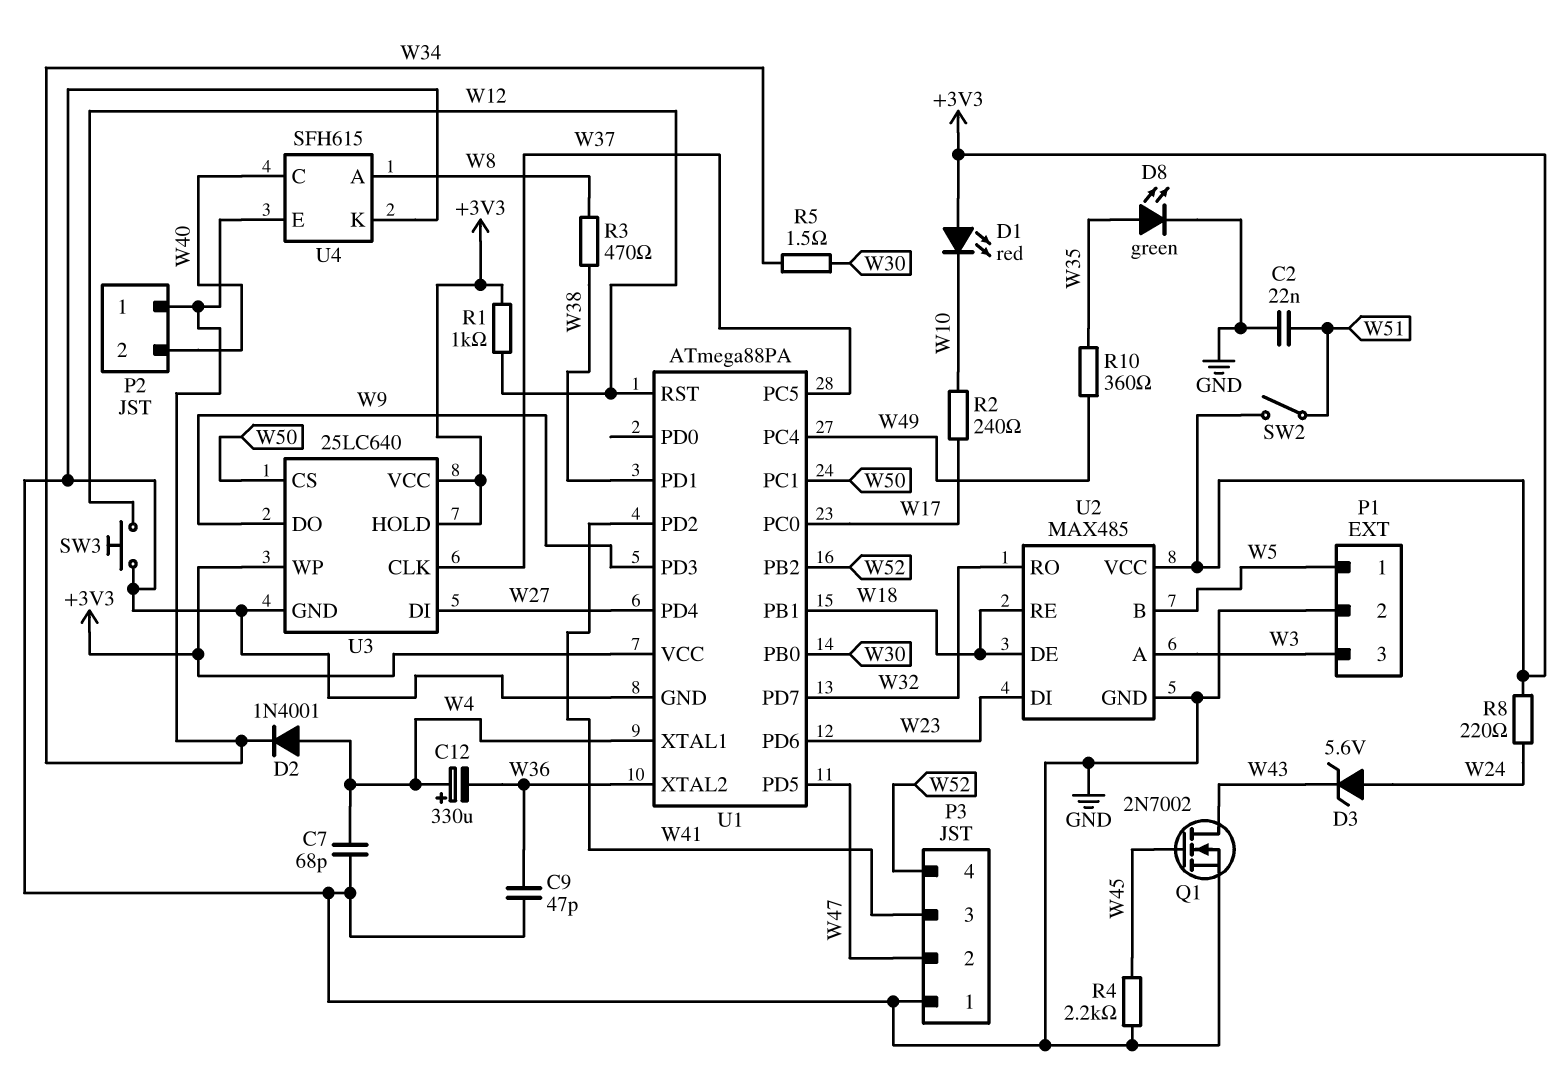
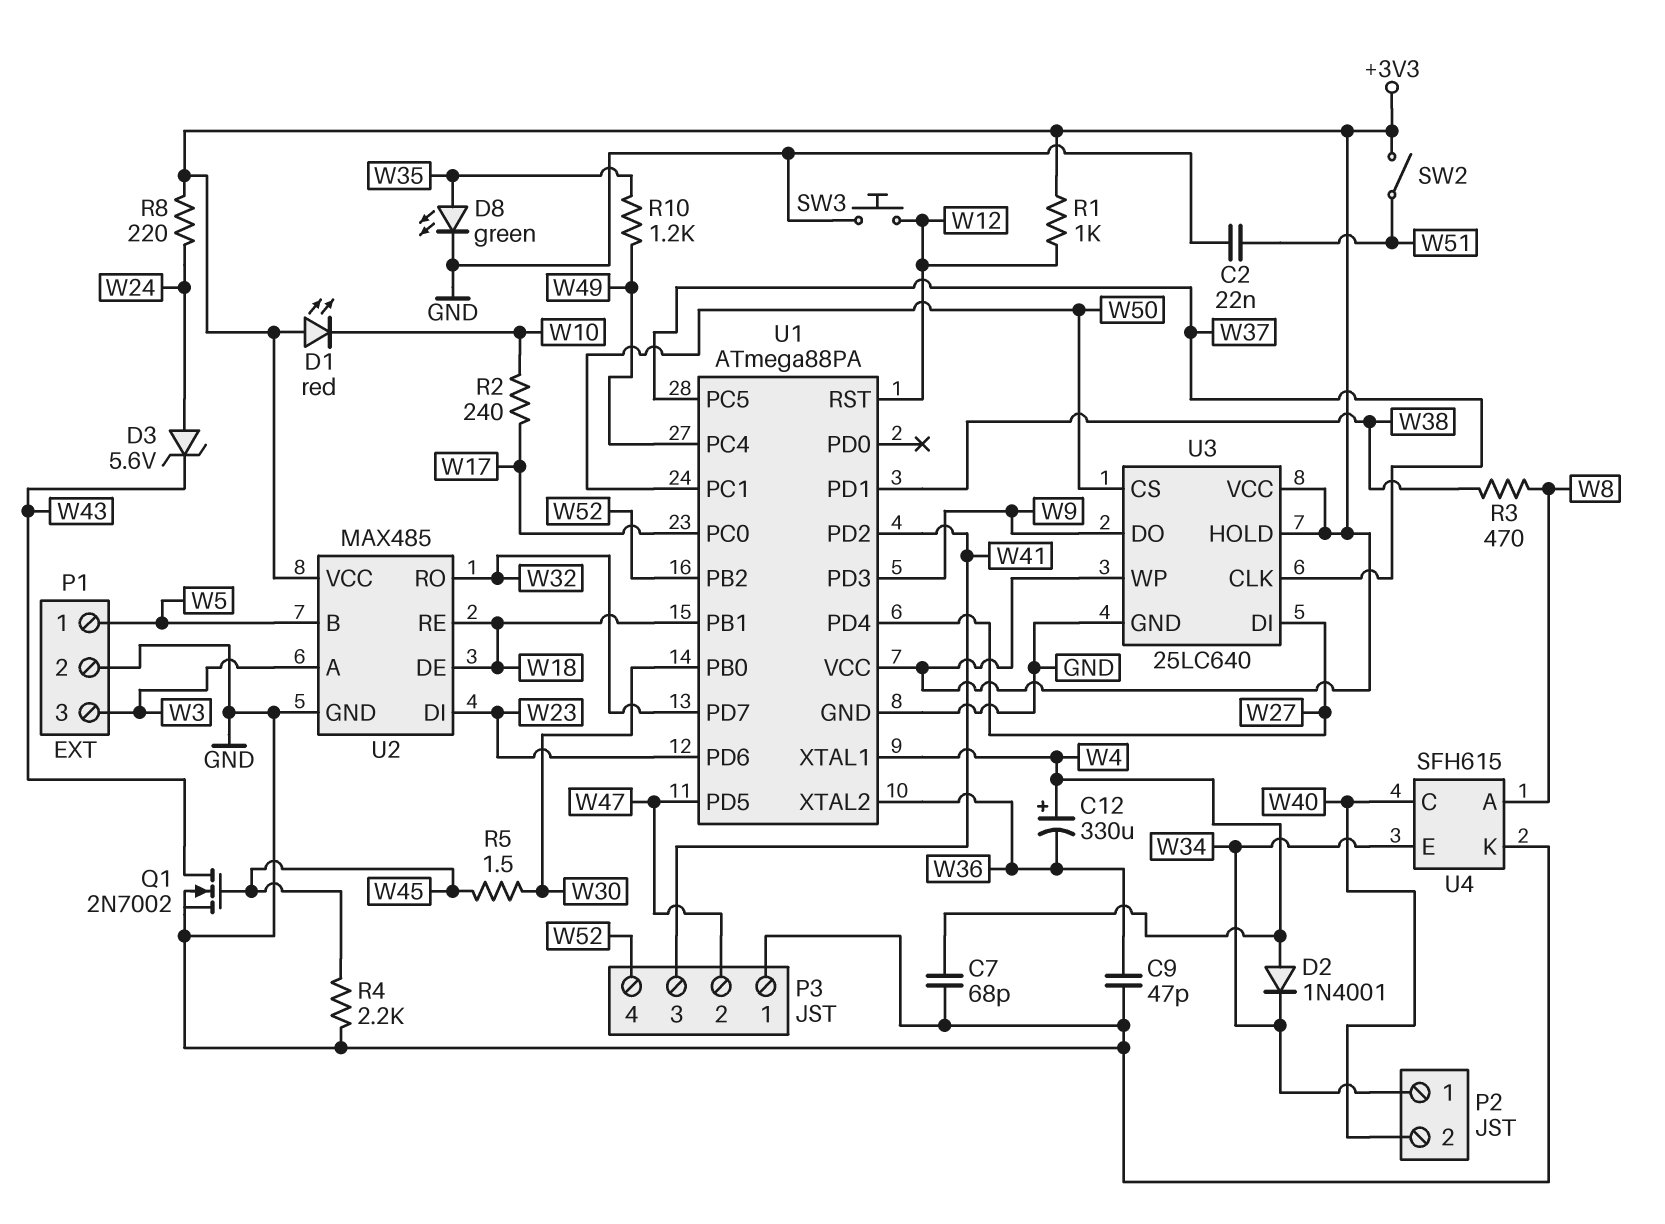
R5: 1.5 (W30, W34) -> 1.5 (W30, W45)
R10: 360 (W35, W49) -> 1.2k (W35, W49)

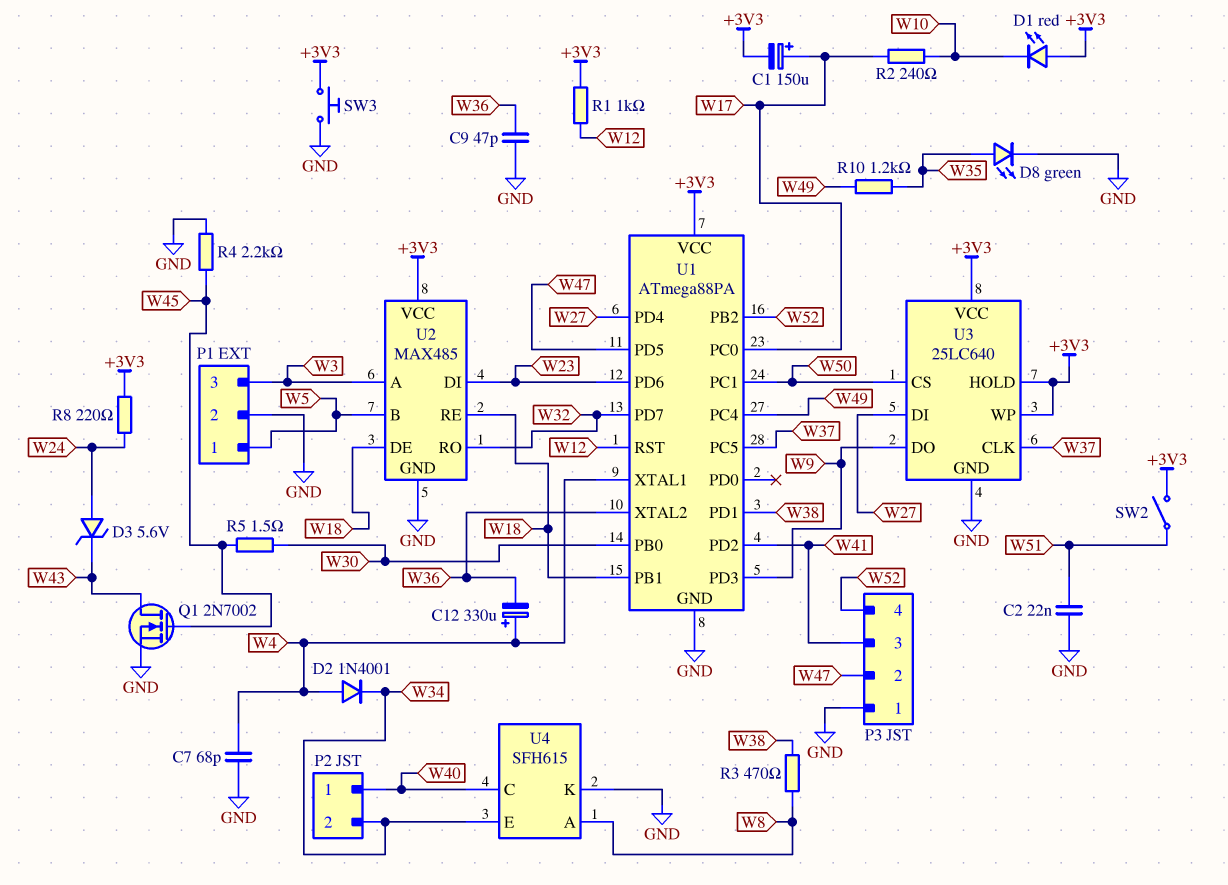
C1: none -> 150uF (plus W17, minus +3V3)
P2 pin 1: W34 -> W40
P2 pin 2: W40 -> W34
SW3: button (GND, W12) -> button (+3V3, GND)

